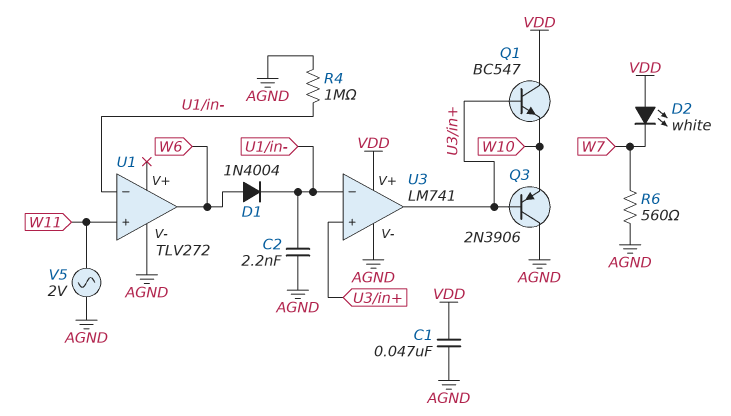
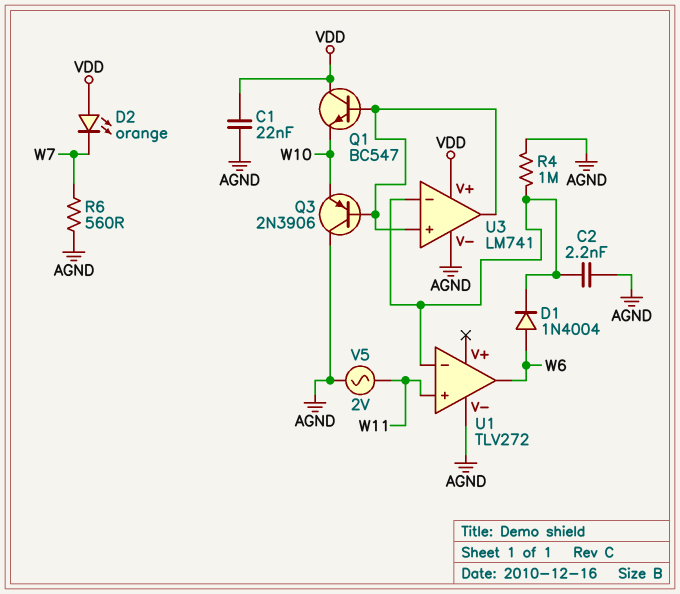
C1: 47nF (AGND, VDD) -> 22nF (AGND, VDD)
D2: LED white (A VDD, K W7) -> LED orange (A VDD, K W7)

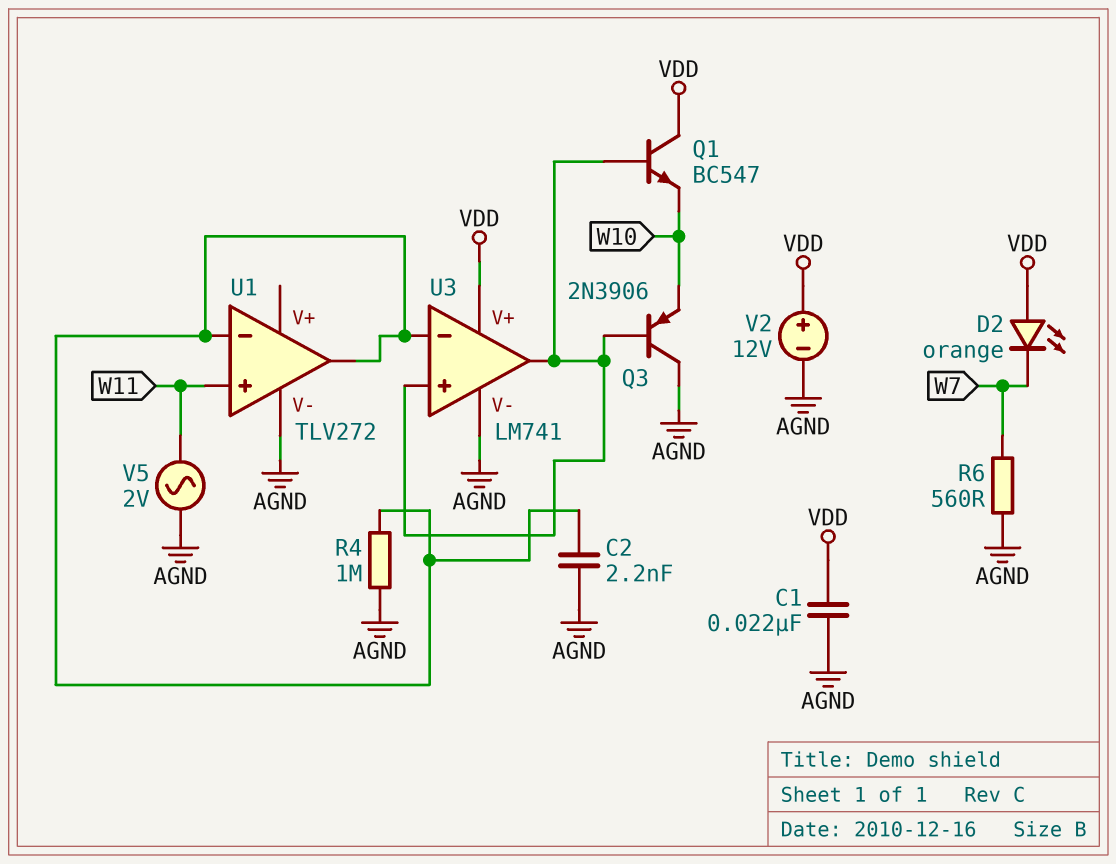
D1: diode 1N4004 (A W6, K U1/in-) -> none
U1 pin out: W6 -> U1/in-
V2: none -> 12V (plus VDD, minus AGND)

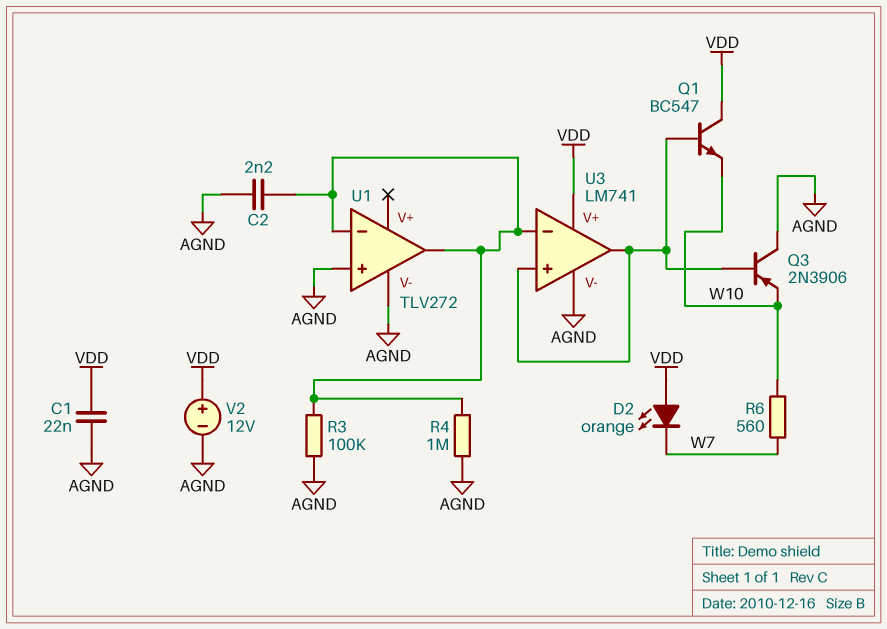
R3: none -> 100k (AGND, U1/in-)
R6: 560 (AGND, W7) -> 560 (W7, W10)
U1 pin in+: W11 -> AGND
V5: AC 2V (AGND, W11) -> none

